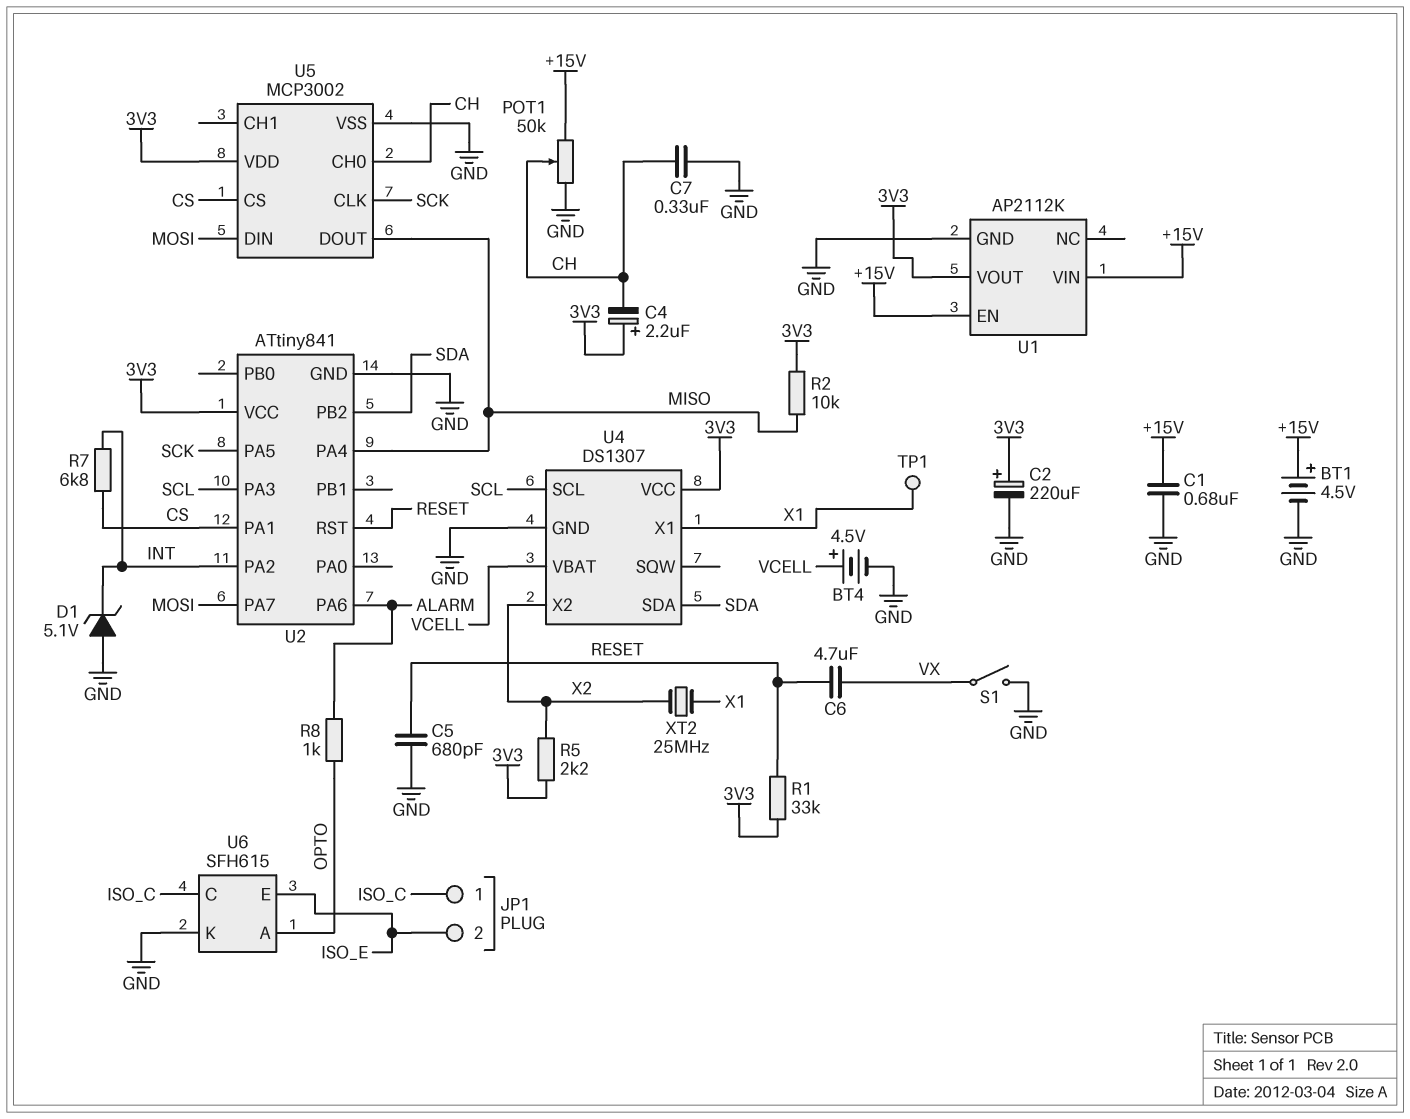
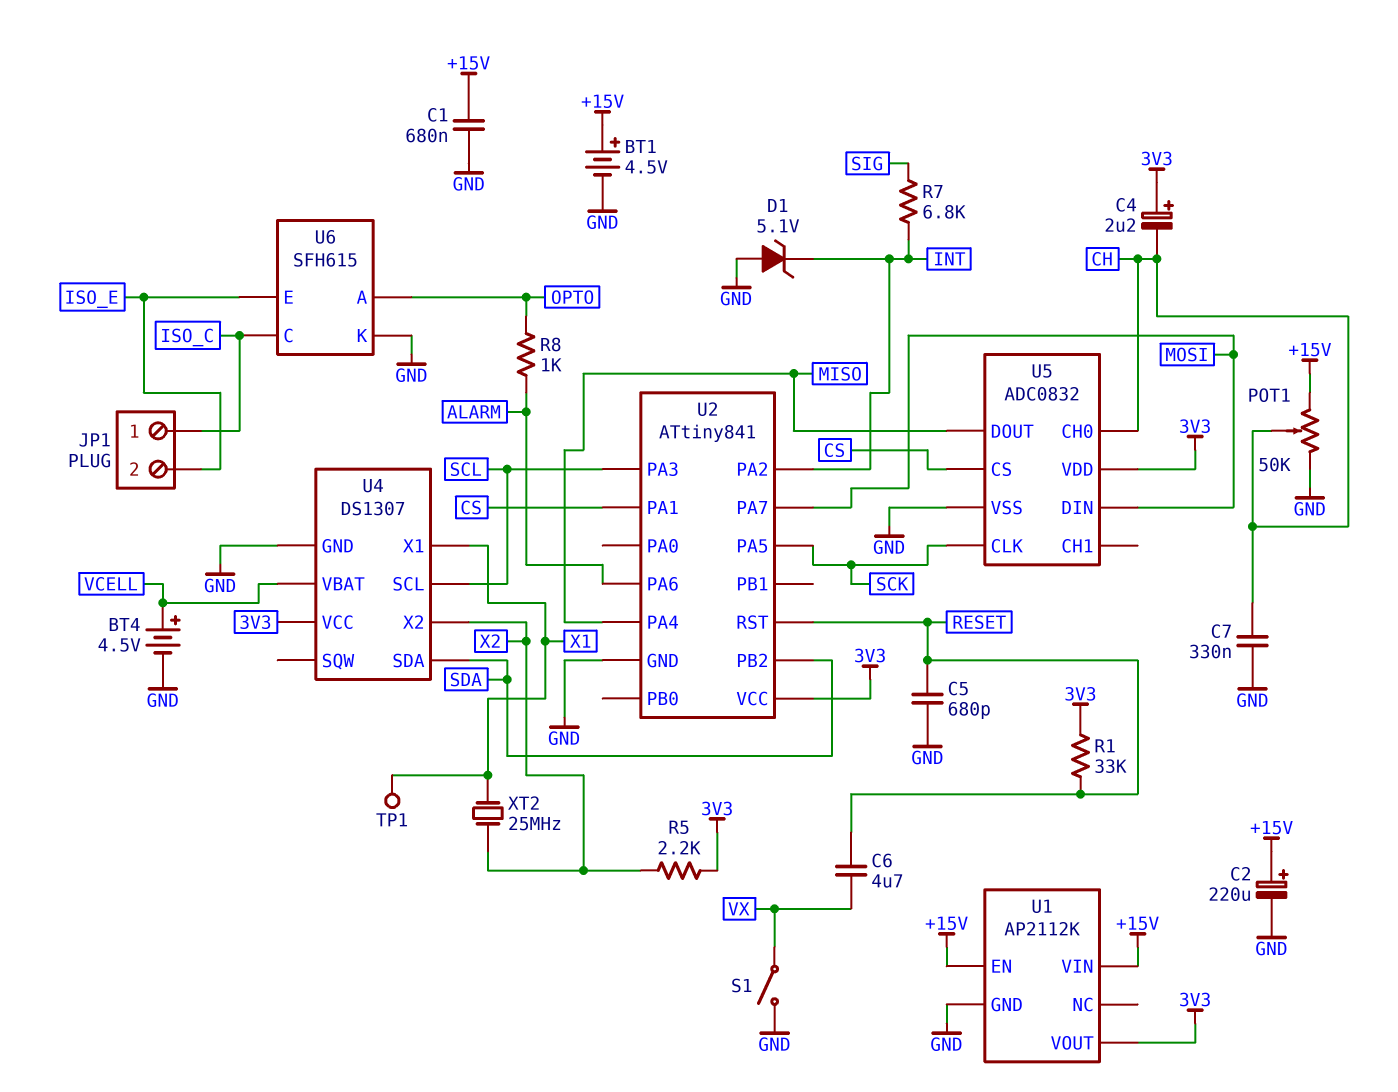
C2: 220uF (plus 3V3, minus GND) -> 220uF (plus +15V, minus GND)
R2: 10k (3V3, MISO) -> none
R7: 6.8k (CS, INT) -> 6.8k (INT, SIG)
U5: MCP3002 -> ADC0832

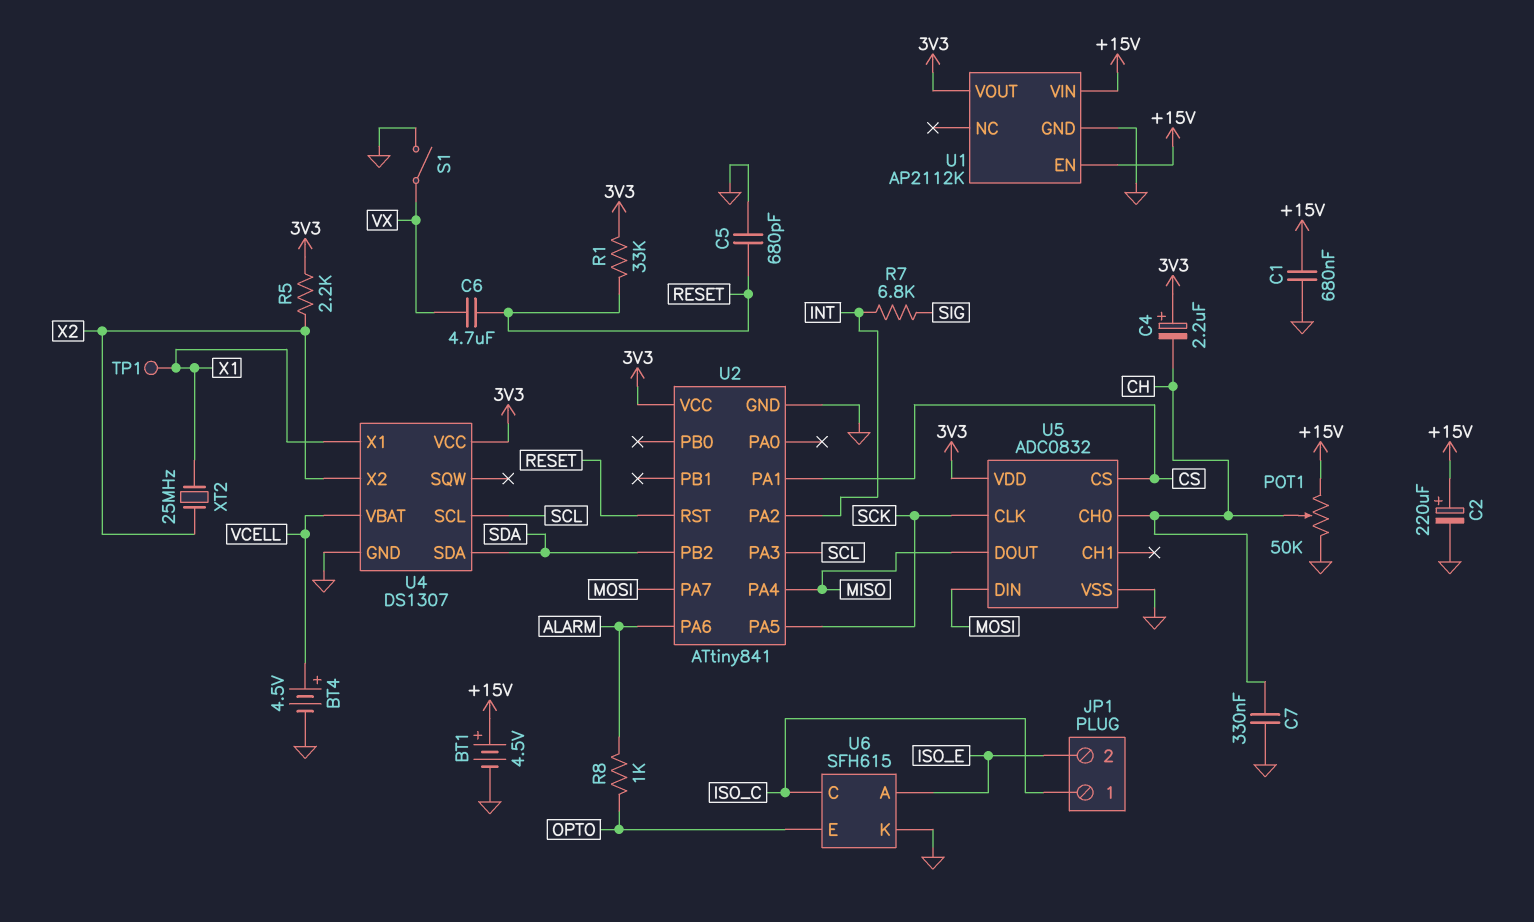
D1: zener 5.1V (A GND, K INT) -> none
U6 pin A: OPTO -> ISO_E
U6 pin E: ISO_E -> OPTO

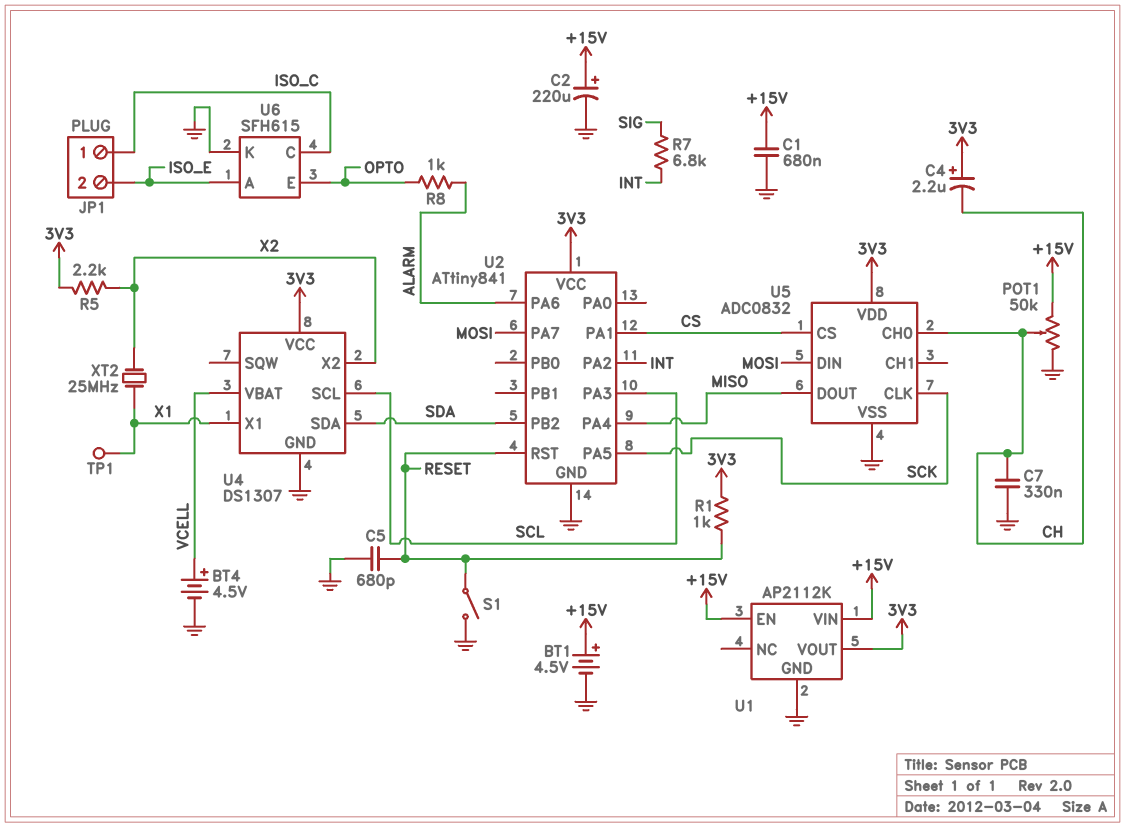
C6: 4.7uF (RESET, VX) -> none
R1: 33k (3V3, RESET) -> 1k (3V3, RESET)
S1: switch (GND, VX) -> switch (GND, RESET)

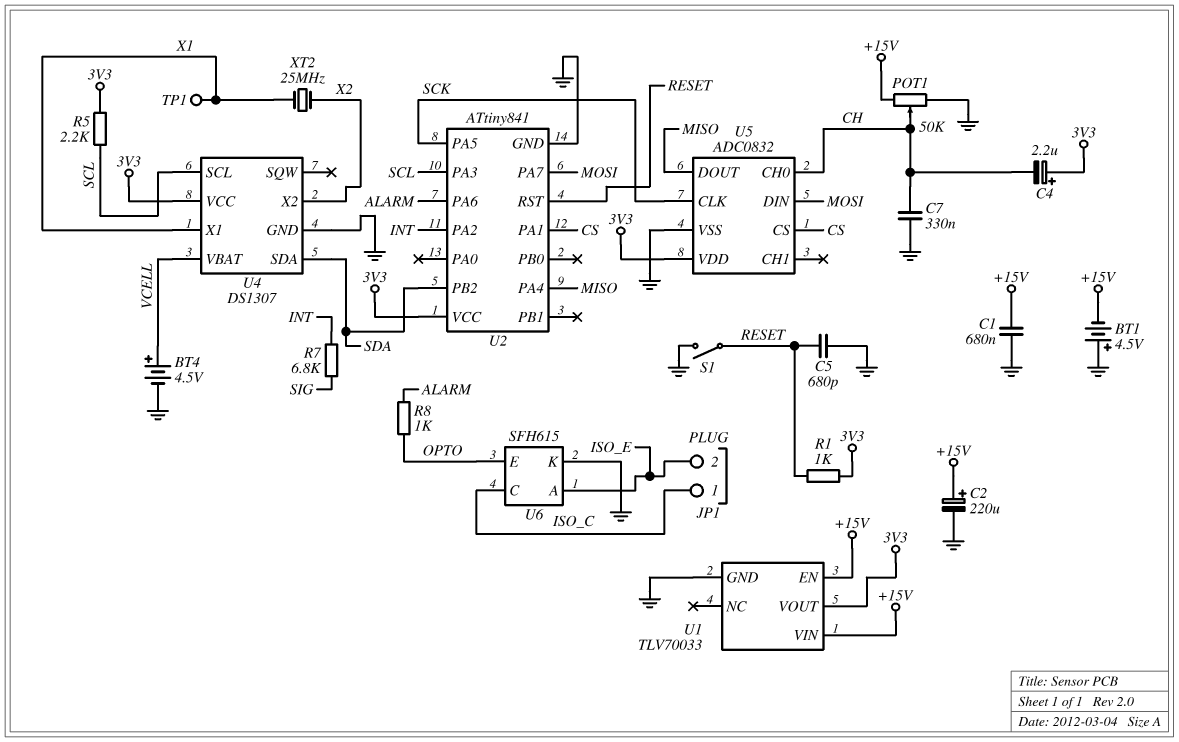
BT1: 4.5V (plus +15V, minus GND) -> 4.5V (plus GND, minus +15V)
R5: 2.2k (3V3, X2) -> 2.2k (3V3, SCL)
U1: AP2112K -> TLV70033

